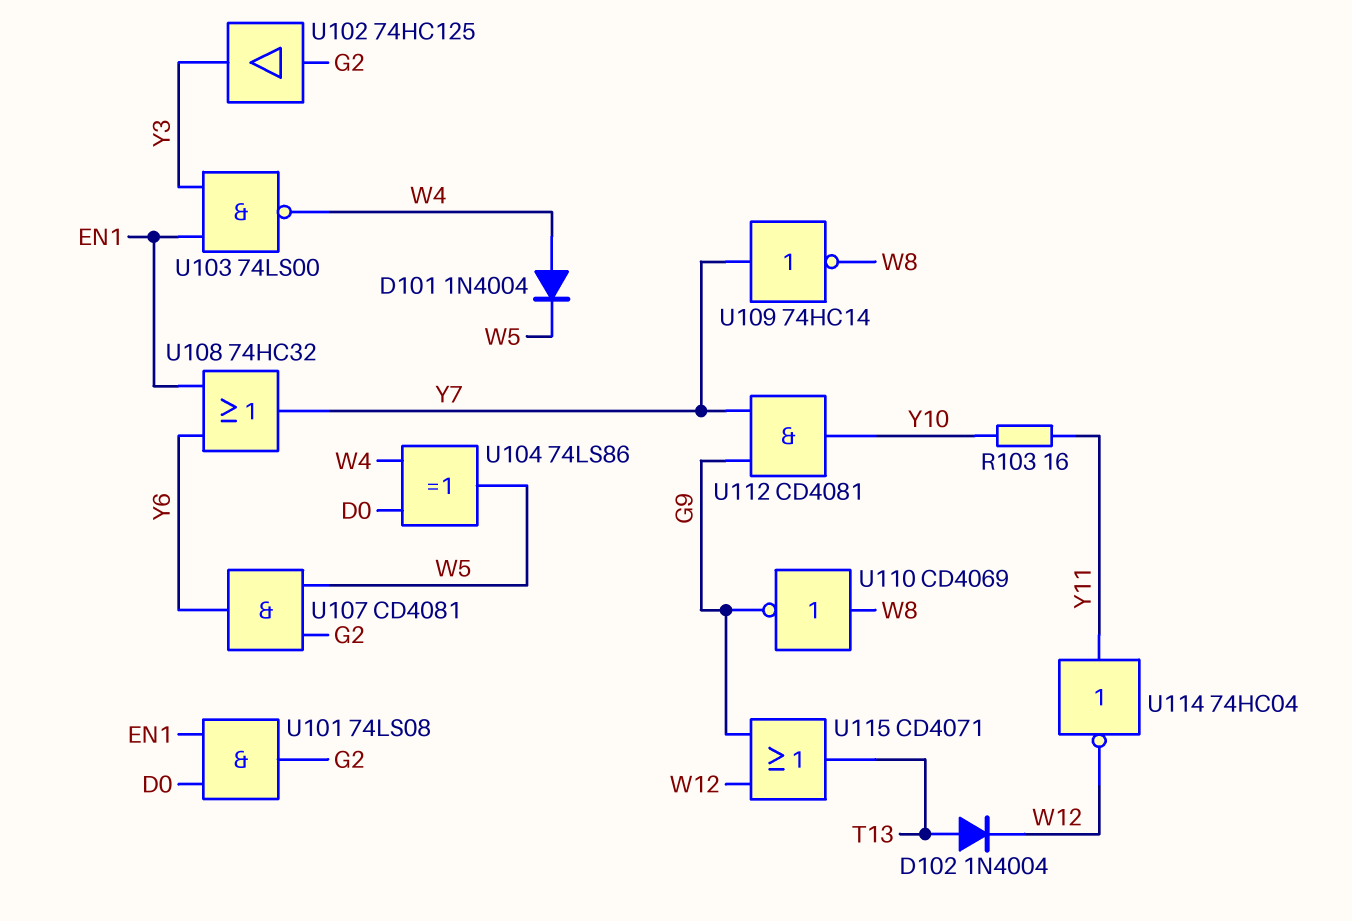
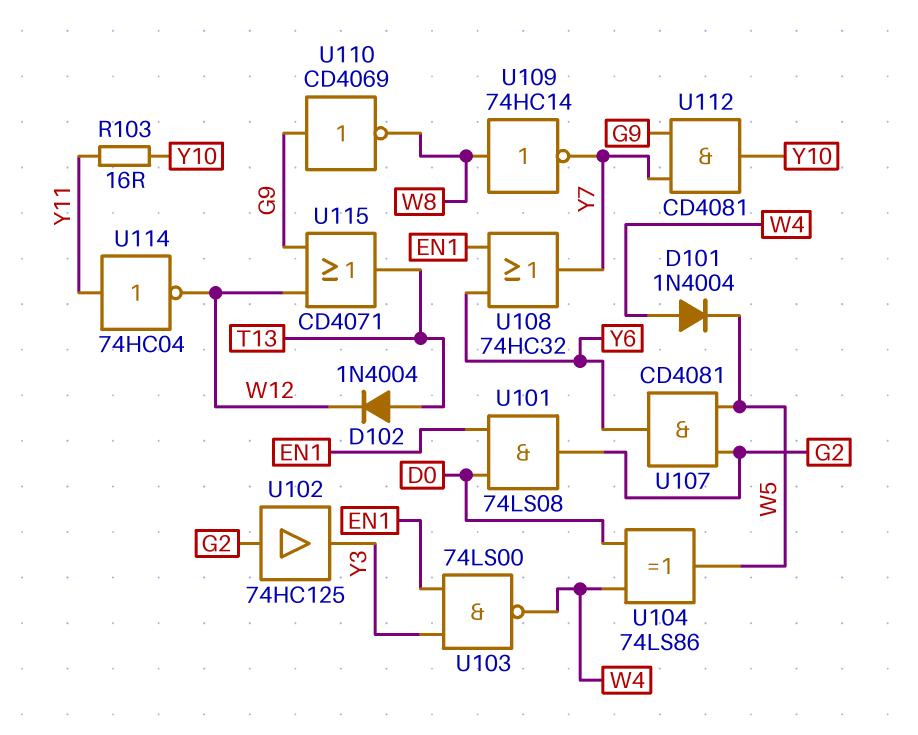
U109: NOT 74HC14 (in Y7, out W8) -> NOT 74HC14 (in W8, out Y7)
U110: NOT CD4069 (in W8, out G9) -> NOT CD4069 (in G9, out W8)

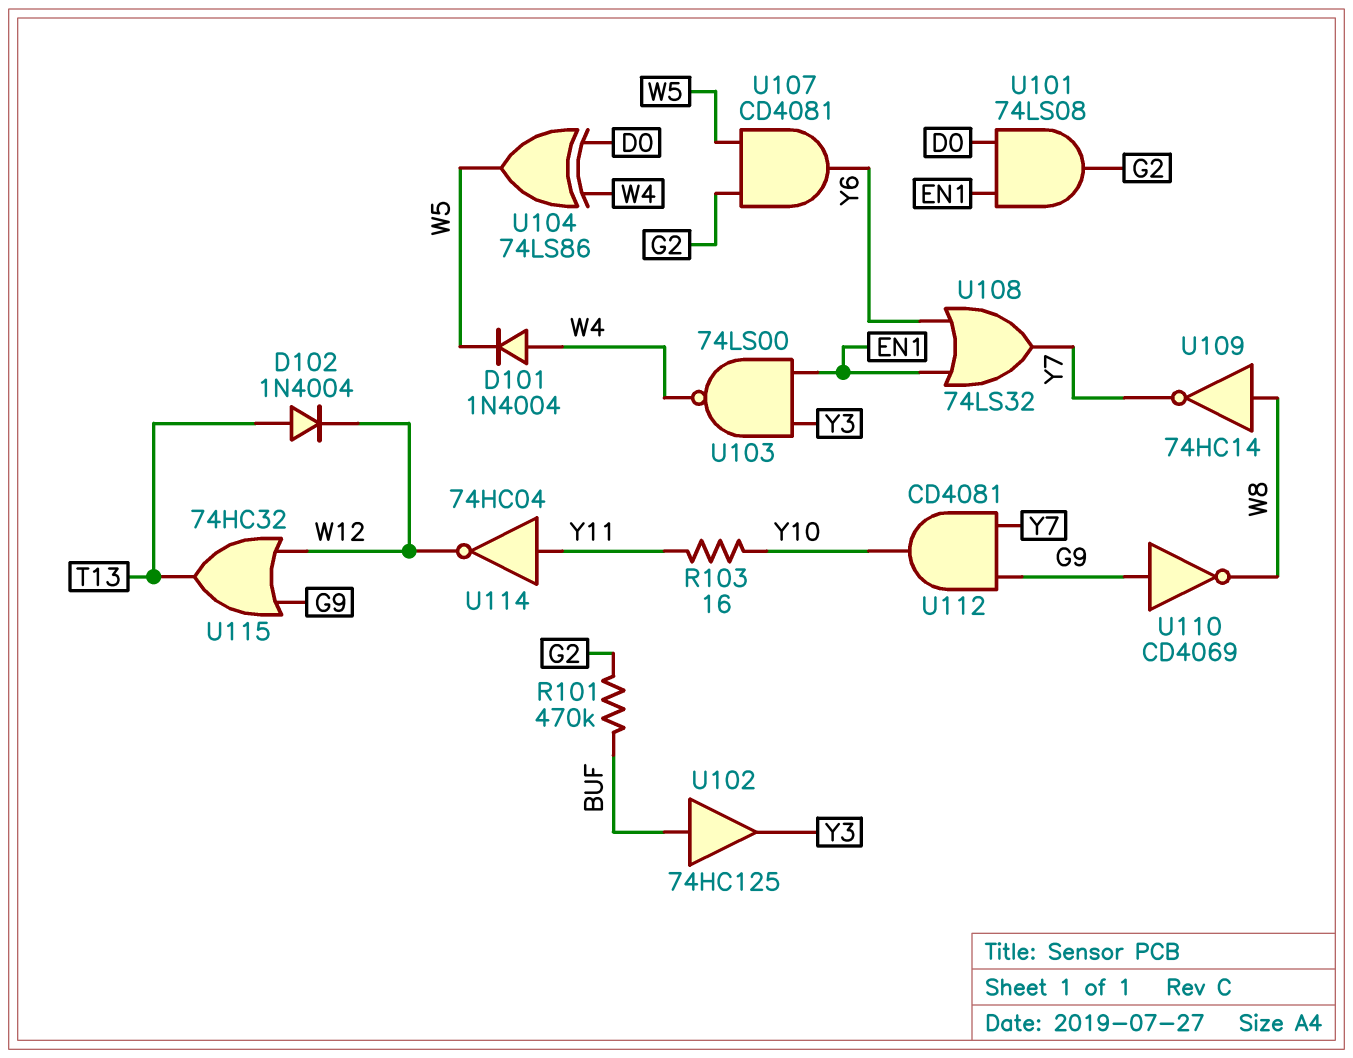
R101: none -> 470k (BUF, G2)
U102: buffer 74HC125 (in G2, out Y3) -> buffer 74HC125 (in BUF, out Y3)
U108: OR 74HC32 (in EN1, in Y6, out Y7) -> OR 74LS32 (in EN1, in Y6, out Y7)
U115: OR CD4071 (in G9, in W12, out T13) -> OR 74HC32 (in G9, in W12, out T13)

